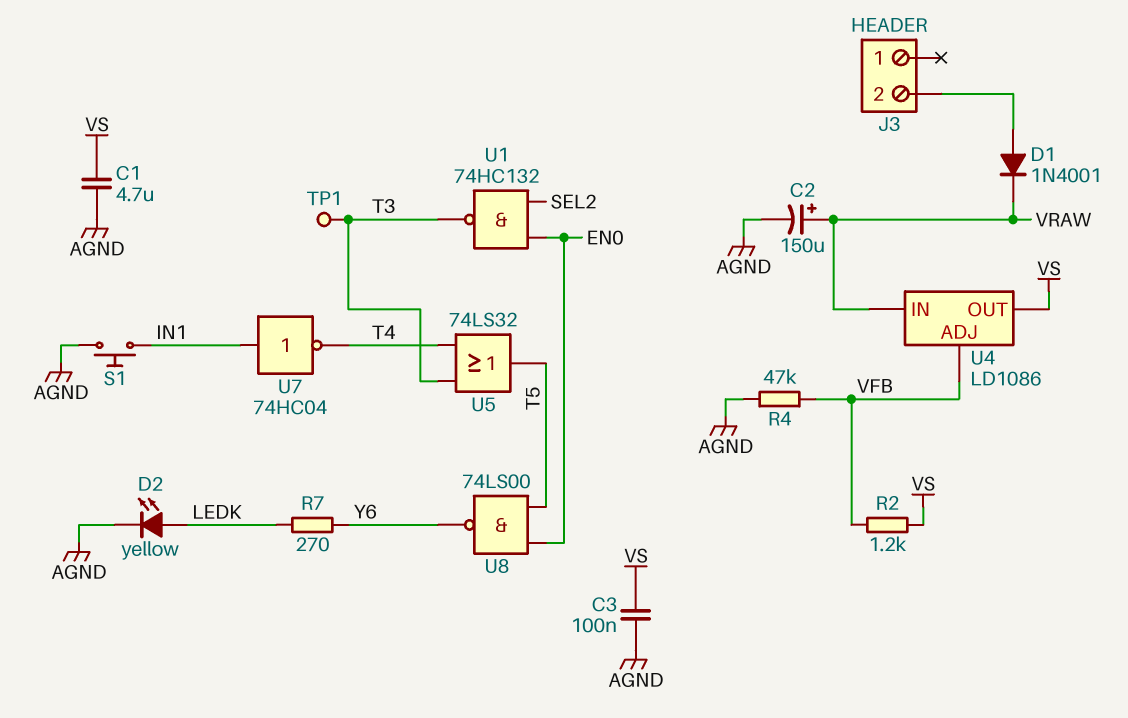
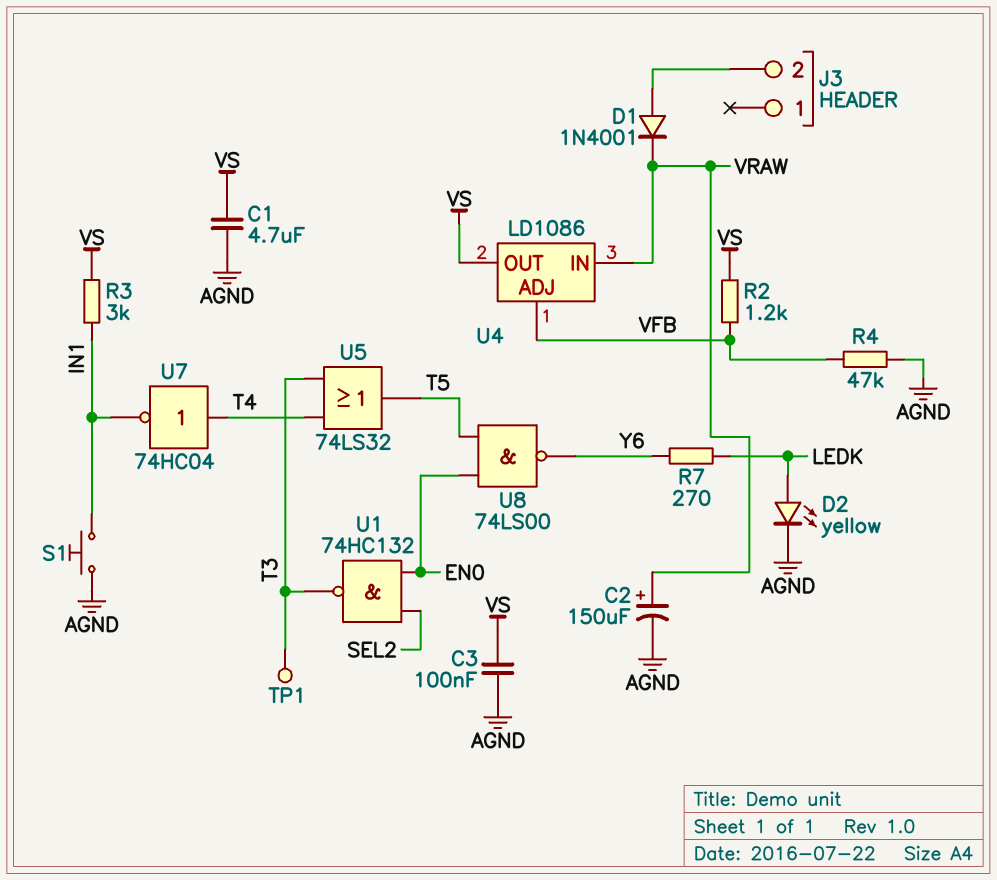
R3: none -> 3k (IN1, VS)
U7: NOT 74HC04 (in IN1, out T4) -> NOT 74HC04 (in T4, out IN1)

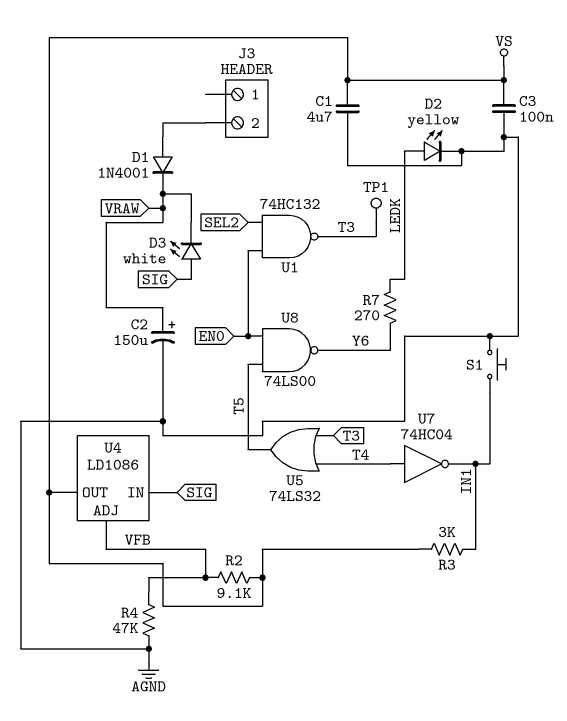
D3: none -> LED white (A SIG, K VRAW)
R2: 1.2k (VFB, VS) -> 9.1k (VFB, VS)
U4 pin IN: VRAW -> SIG

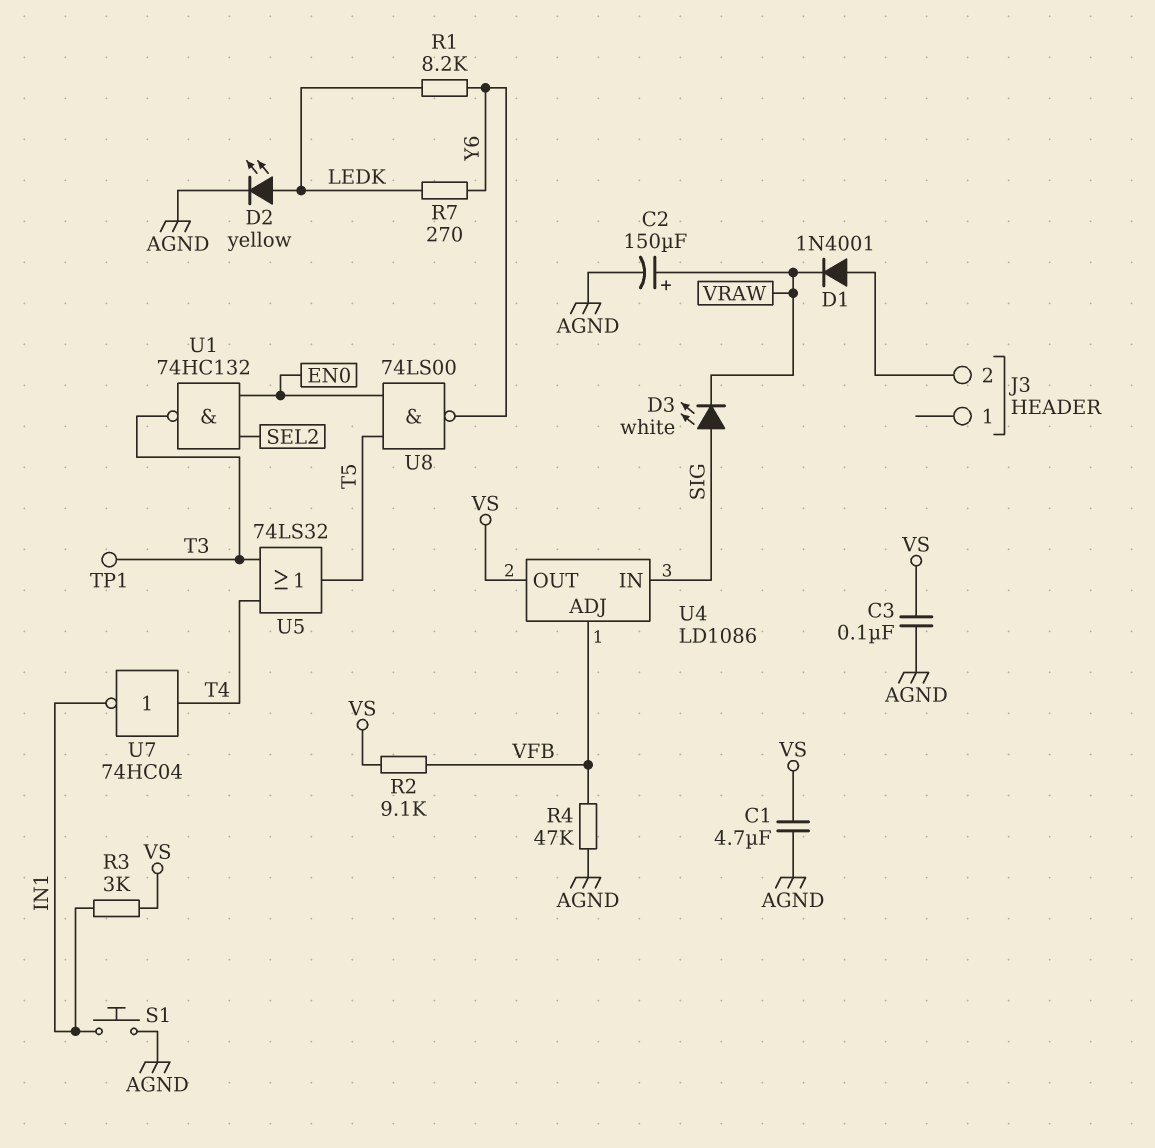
R1: none -> 8.2k (LEDK, Y6)

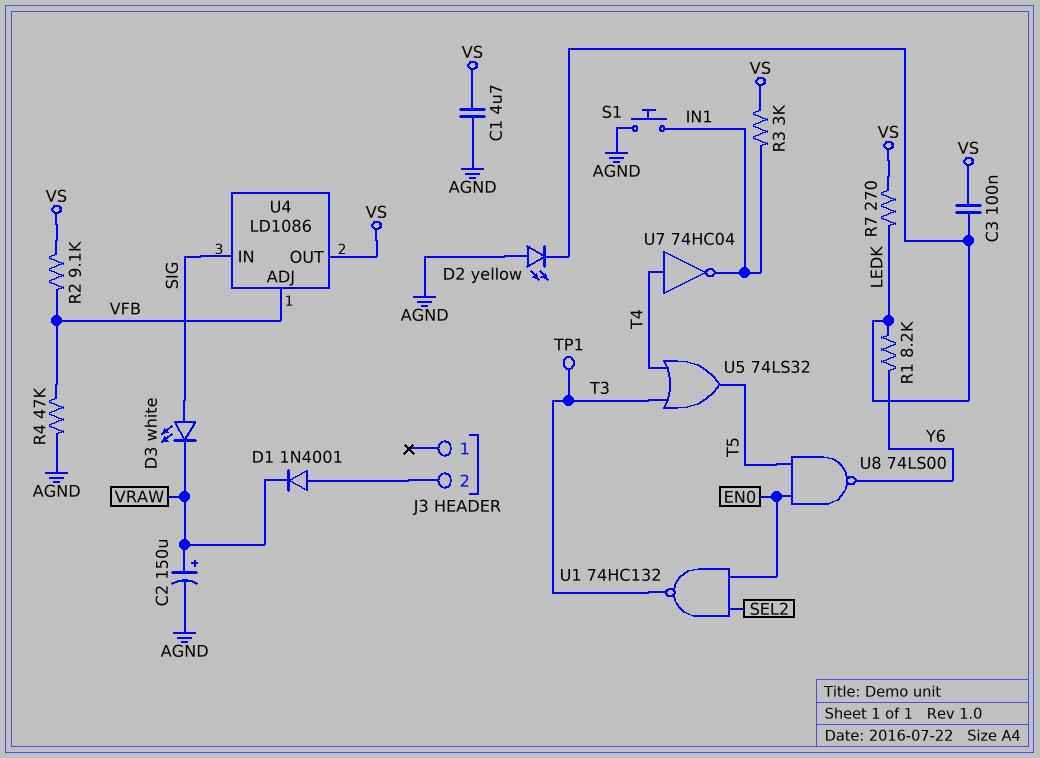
C3: 100nF (AGND, VS) -> 100nF (LEDK, VS)
D2: LED yellow (A LEDK, K AGND) -> LED yellow (A AGND, K LEDK)
R7: 270 (LEDK, Y6) -> 270 (LEDK, VS)

